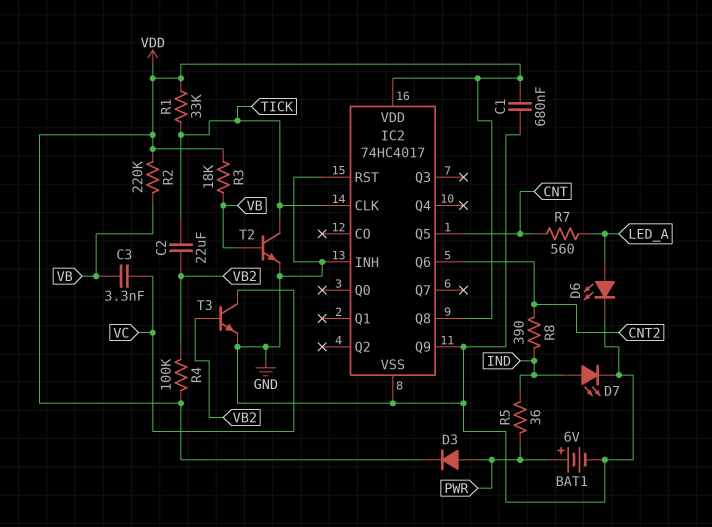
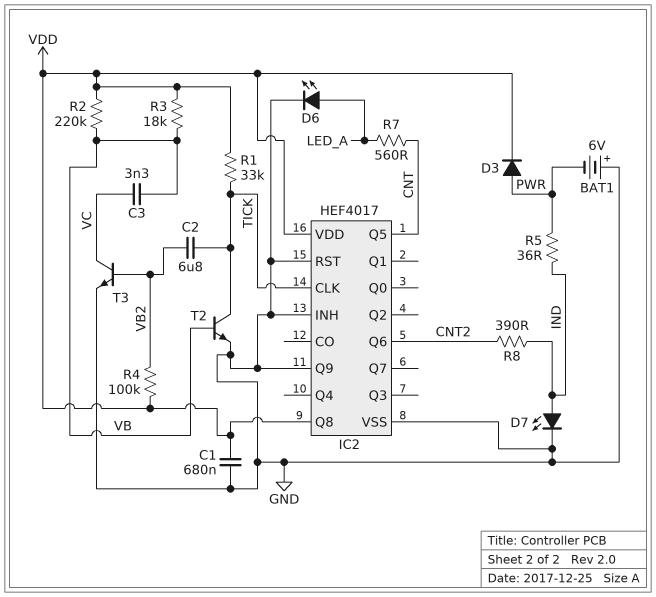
BAT1: 6V (plus PWR, minus GND) -> 6V (plus GND, minus PWR)
C2: 22uF (TICK, VB2) -> 6.8uF (TICK, VB2)
IC2: 74HC4017 -> HEF4017

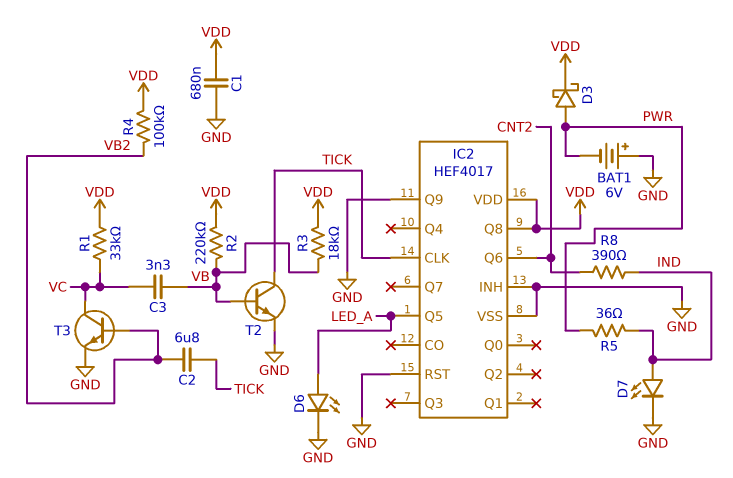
D3: diode (A PWR, K VDD) -> schottky (A PWR, K VDD)
IC2 pin Q5: CNT -> LED_A
R1: 33k (TICK, VDD) -> 33k (VC, VDD)
R7: 560 (CNT, LED_A) -> none

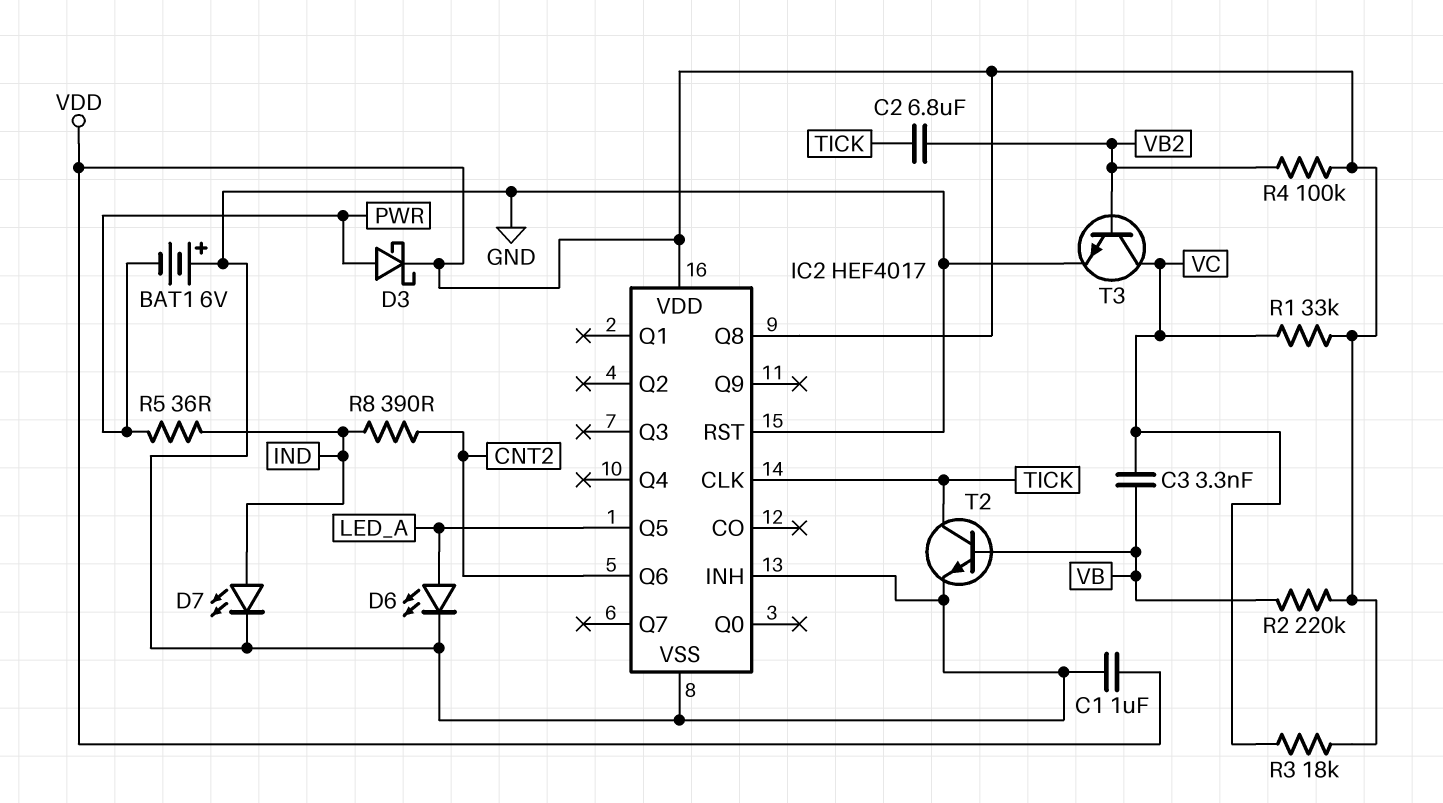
C1: 680nF (GND, VDD) -> 1uF (GND, VDD)
IC2 pin Q9: GND -> none
R3: 18k (VB, VDD) -> 18k (VC, VDD)

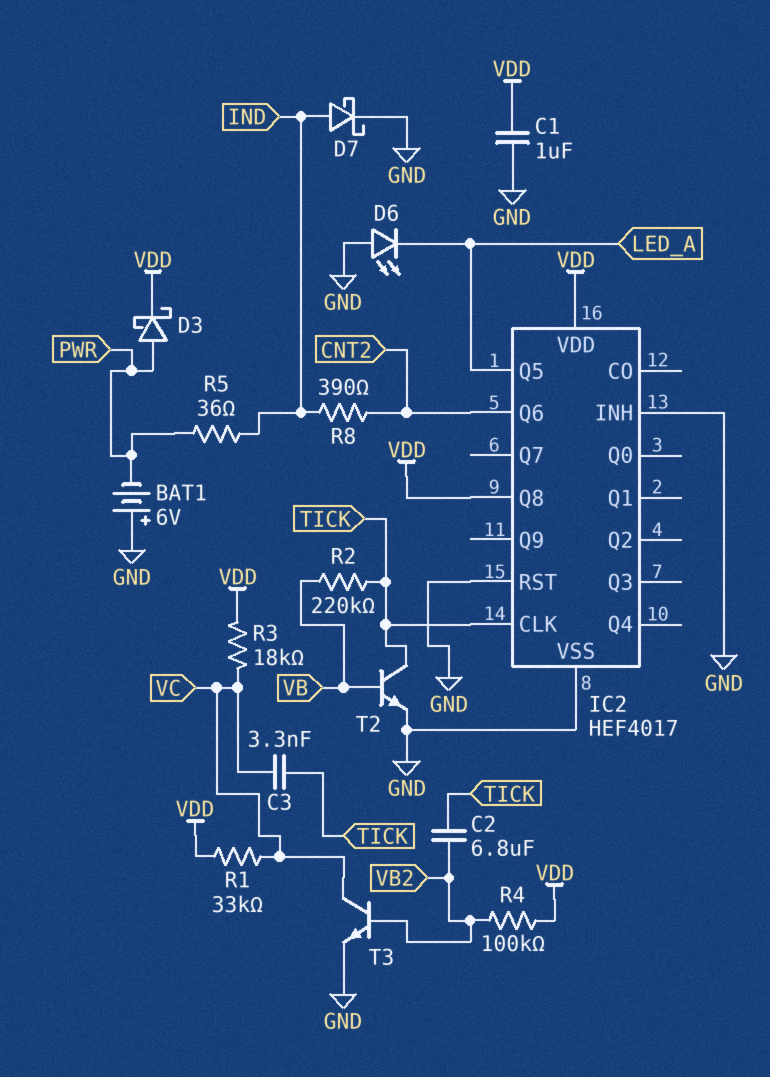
C3: 3.3nF (VB, VC) -> 3.3nF (TICK, VC)
D6: LED (A LED_A, K GND) -> LED (A GND, K LED_A)
D7: LED (A IND, K GND) -> schottky (A IND, K GND)
R2: 220k (VB, VDD) -> 220k (TICK, VB)

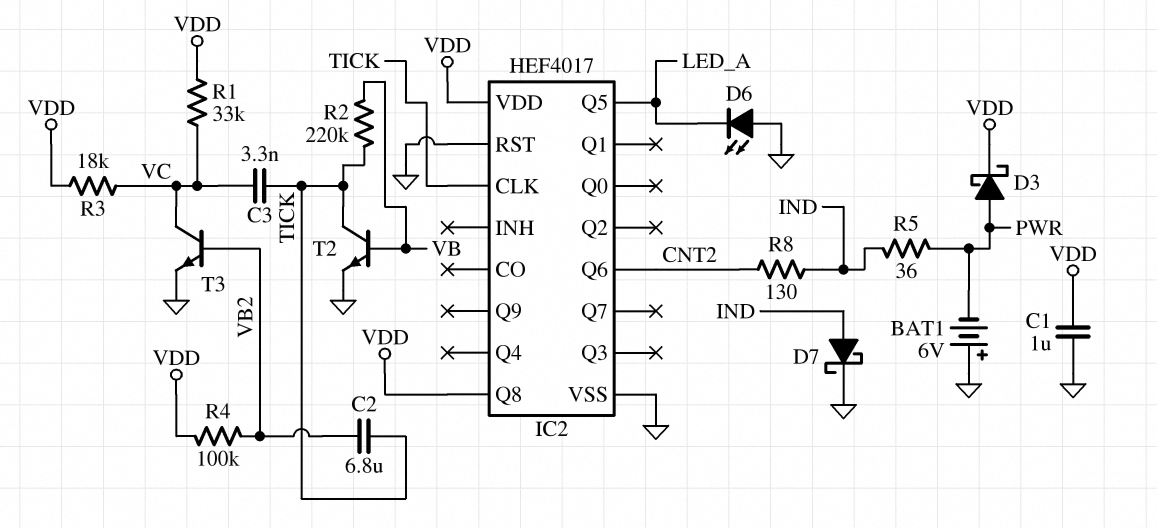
IC2 pin INH: GND -> none
R8: 390 (CNT2, IND) -> 130 (CNT2, IND)

